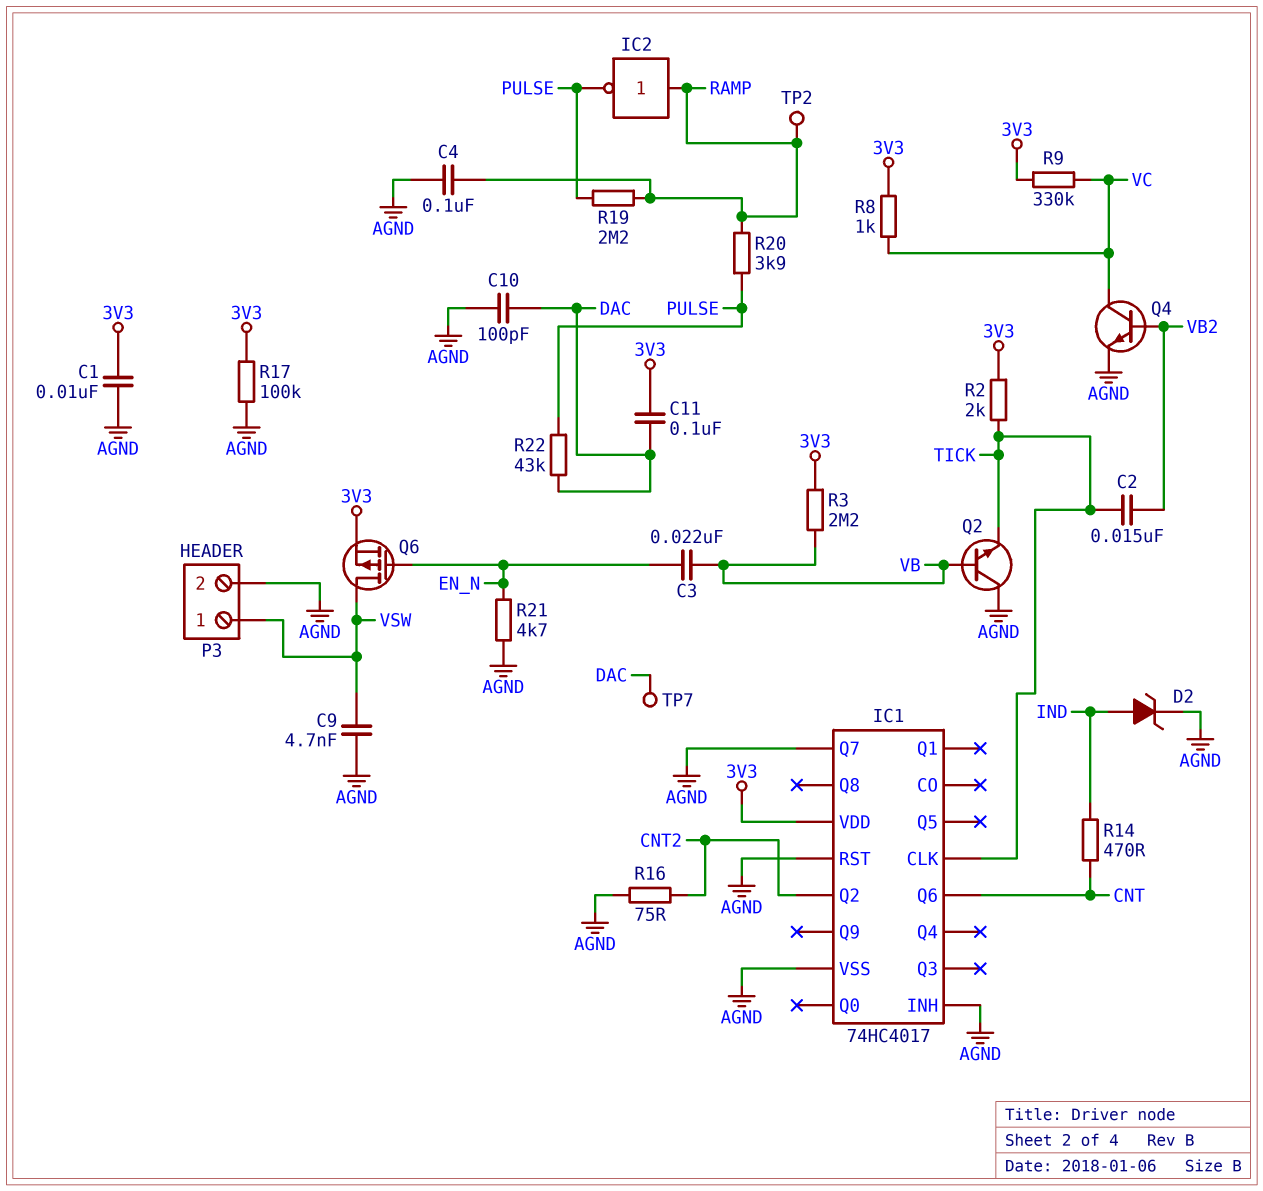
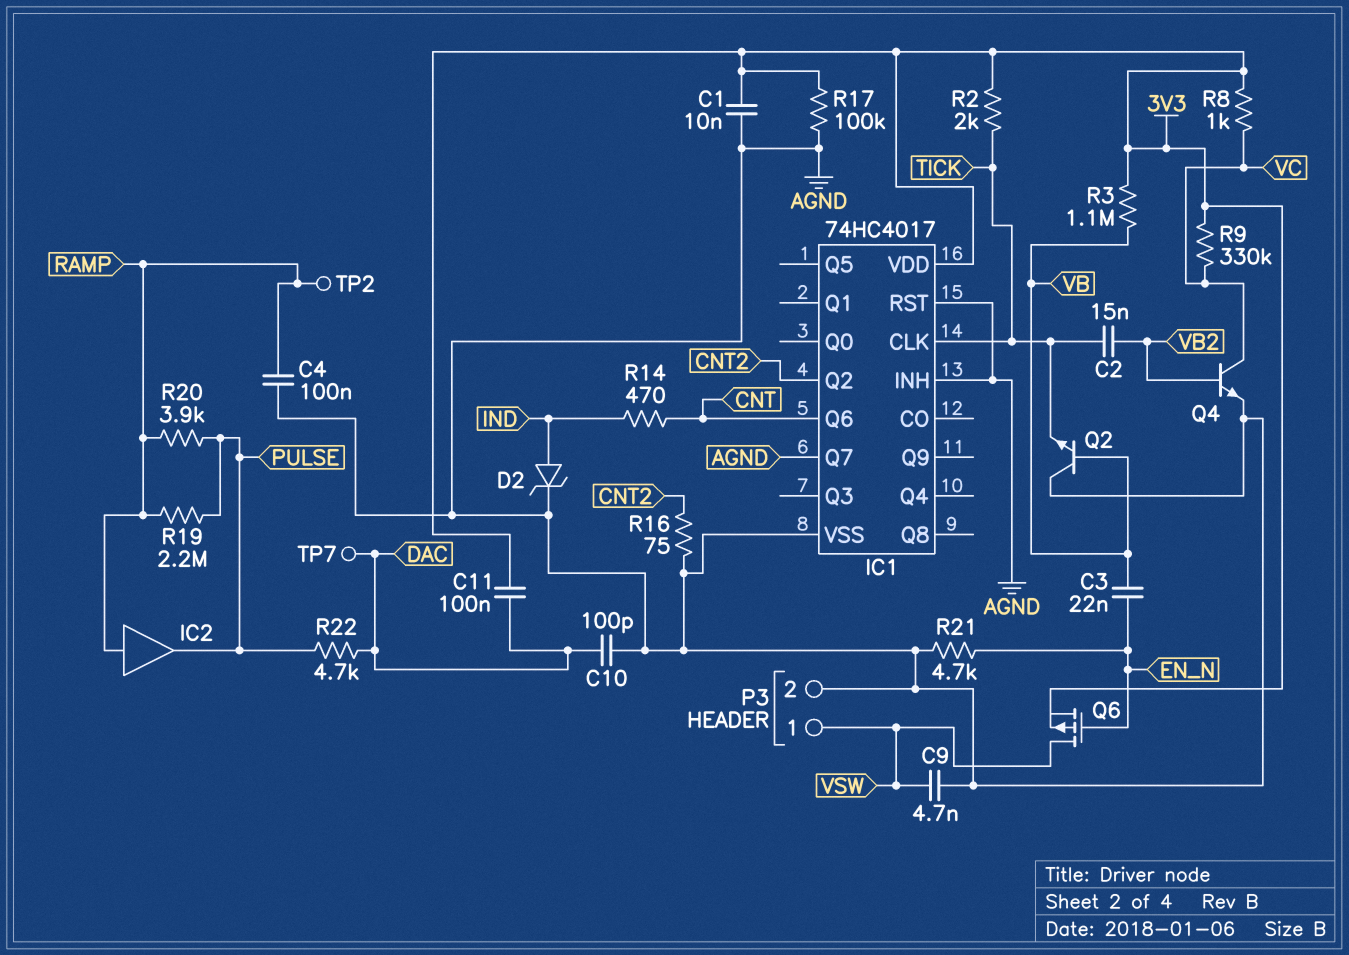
IC2: NOT (in RAMP, out PULSE) -> buffer (in RAMP, out PULSE)
R3: 2.2M (3V3, VB) -> 1.1M (3V3, VB)
R22: 43k (DAC, PULSE) -> 4.7k (DAC, PULSE)

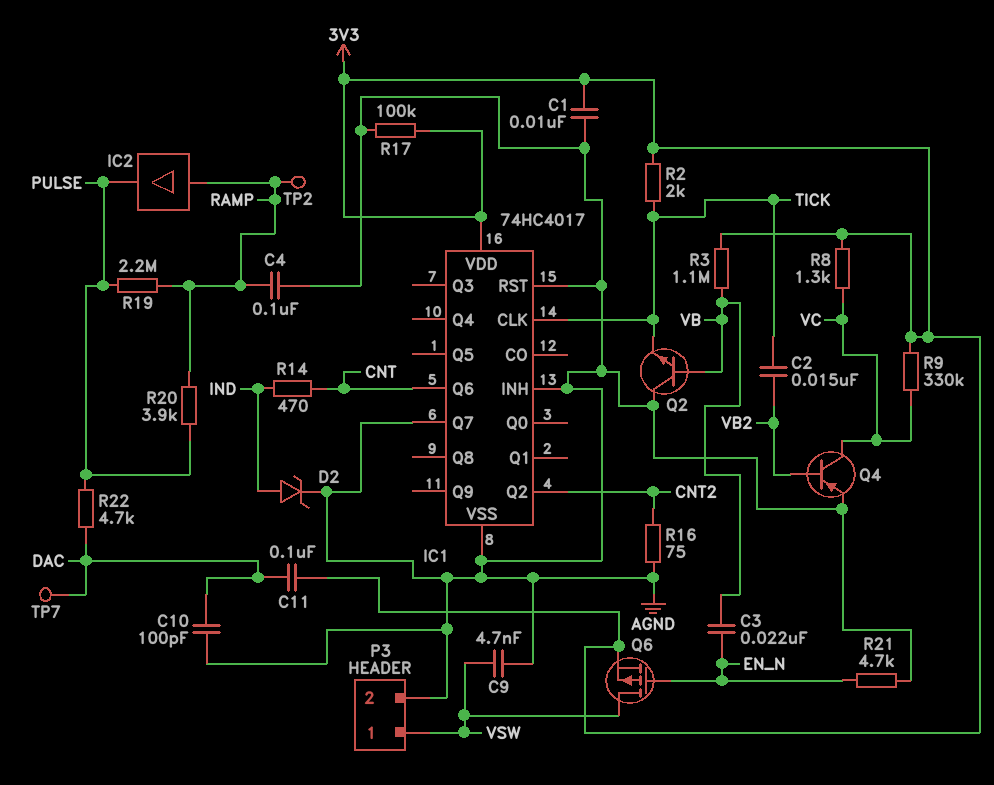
Q4: NPN (B VB2, C VC, E AGND) -> PNP (B VB2, C VC, E AGND)
R8: 1k (3V3, VC) -> 1.3k (3V3, VC)

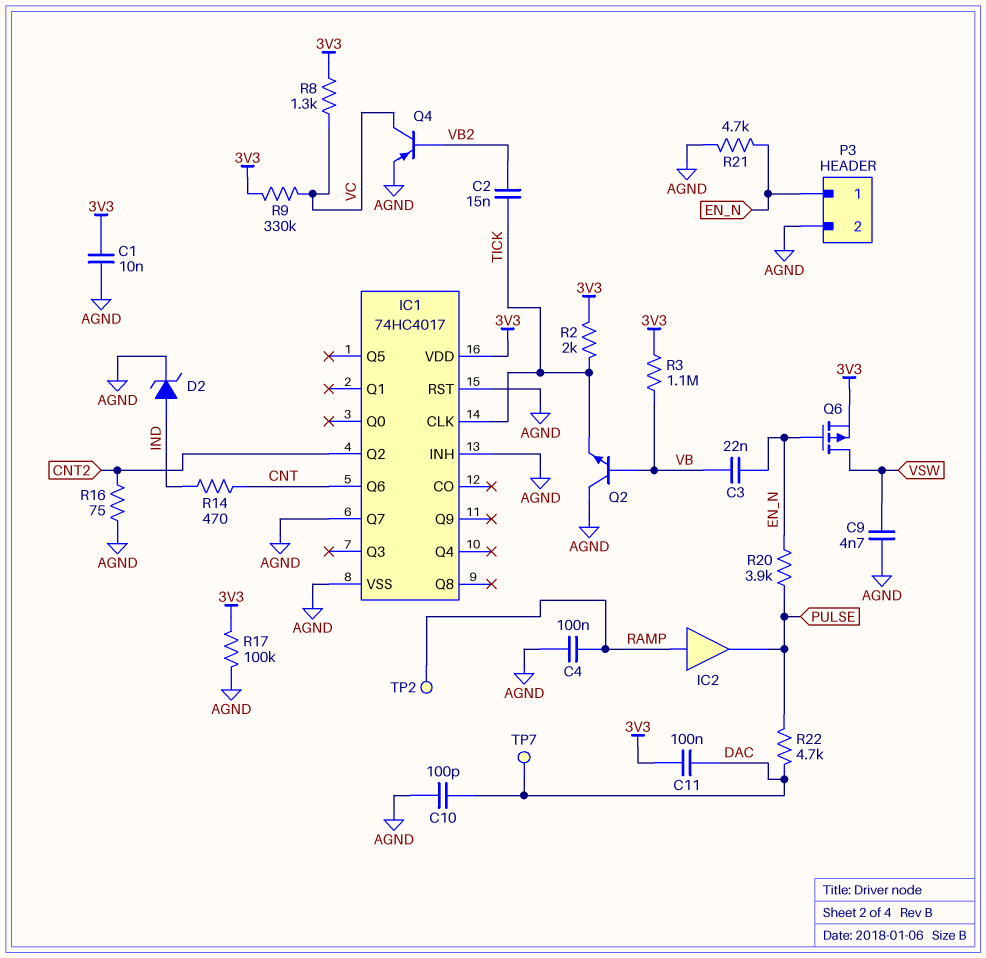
P3 pin 1: VSW -> EN_N
R19: 2.2M (PULSE, RAMP) -> none
R20: 3.9k (PULSE, RAMP) -> 3.9k (EN_N, PULSE)

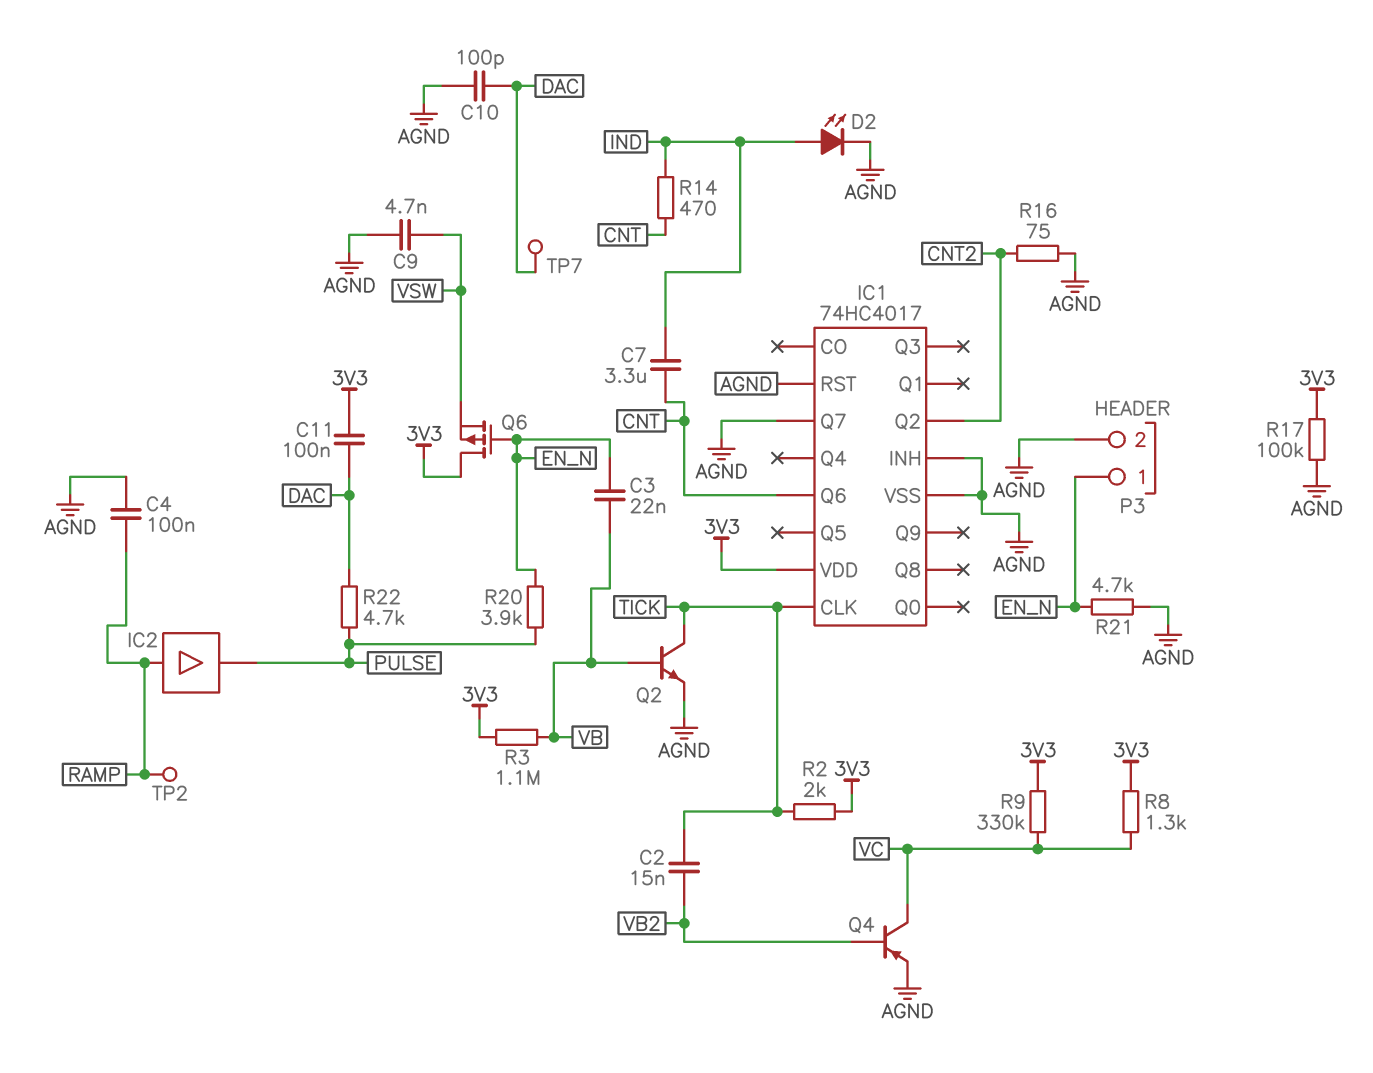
C1: 10nF (3V3, AGND) -> none
C7: none -> 3.3uF (CNT, IND)
D2: zener (A IND, K AGND) -> LED (A IND, K AGND)
Q2: NPN (B VB, C AGND, E TICK) -> NPN (B VB, C TICK, E AGND)
Q6: PMOS (G EN_N, D VSW, S 3V3) -> PMOS (G EN_N, D 3V3, S VSW)

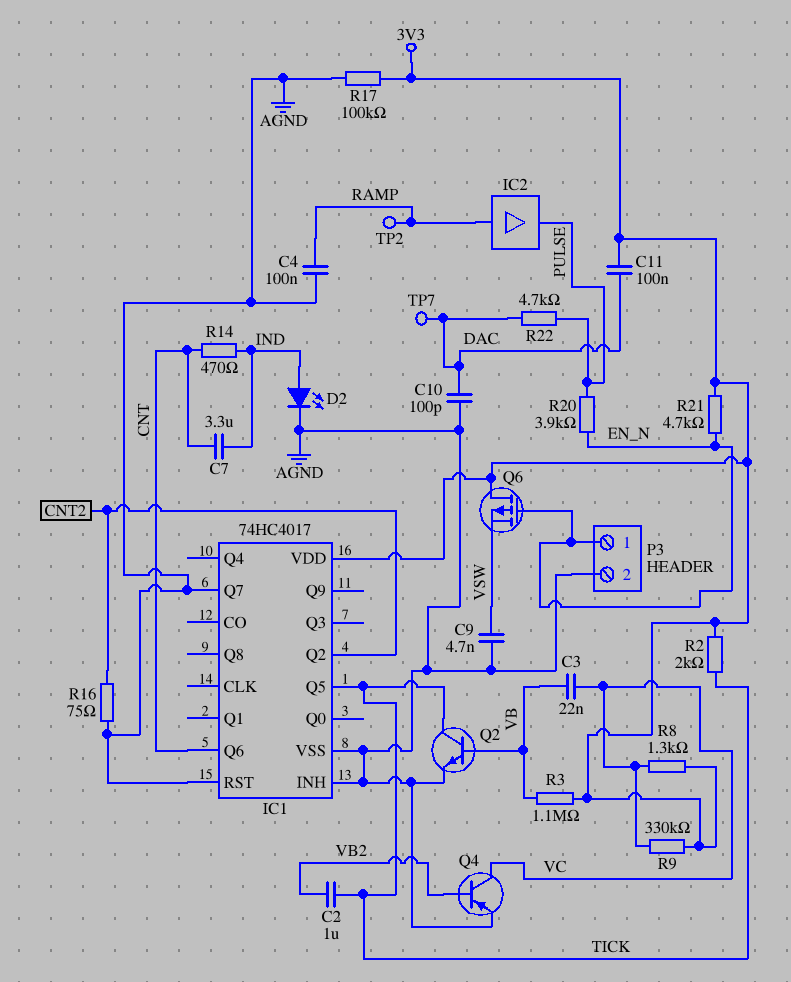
C2: 15nF (TICK, VB2) -> 1uF (TICK, VB2)
C3: 22nF (EN_N, VB) -> 22nF (VB, VC)
IC1 pin CLK: TICK -> none
IC1 pin Q5: none -> TICK
R21: 4.7k (AGND, EN_N) -> 4.7k (3V3, EN_N)

